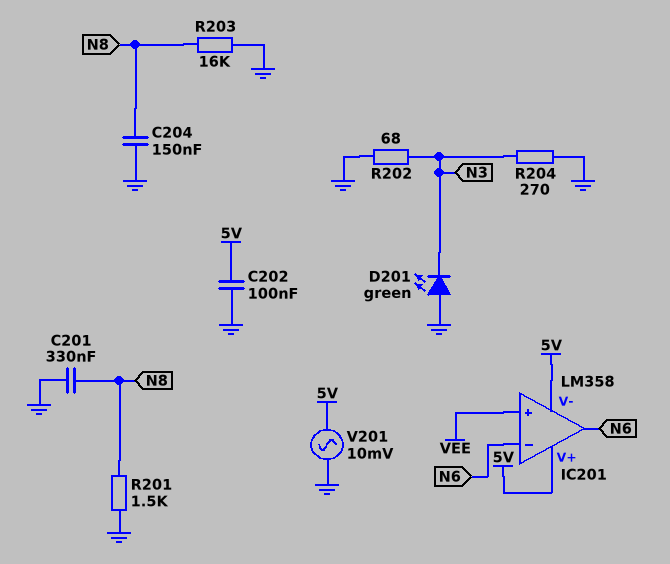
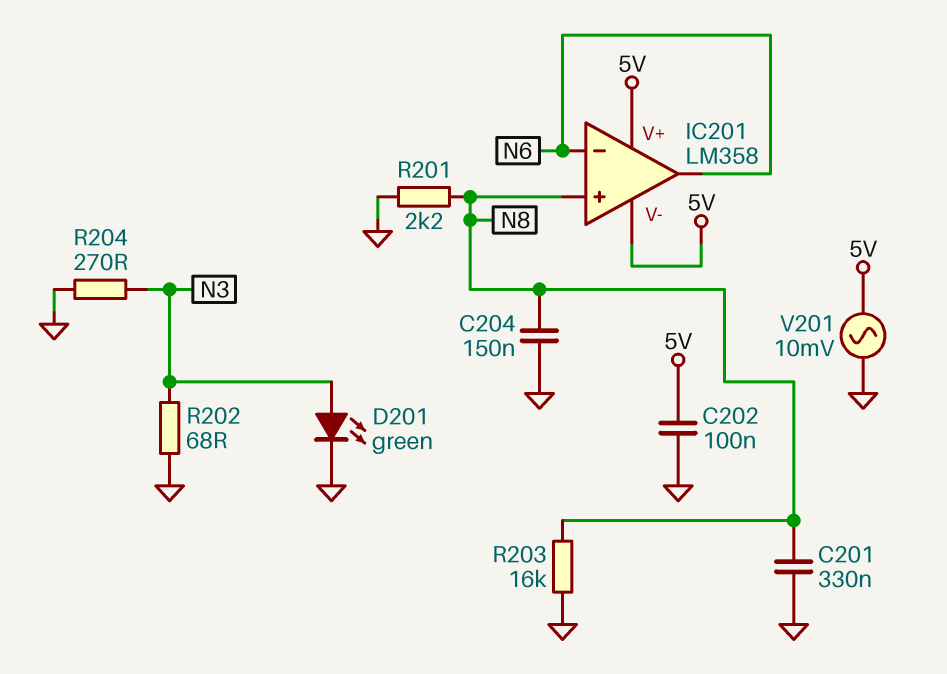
D201: LED green (A GND, K N3) -> LED green (A N3, K GND)
IC201 pin in+: VEE -> N8
R201: 1.5k (GND, N8) -> 2.2k (GND, N8)

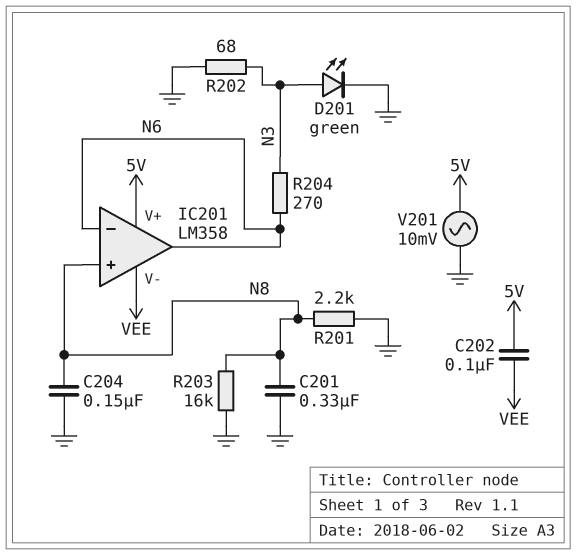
C202: 100nF (5V, GND) -> 100nF (5V, VEE)
IC201 pin V-: 5V -> VEE
R204: 270 (GND, N3) -> 270 (N3, N6)

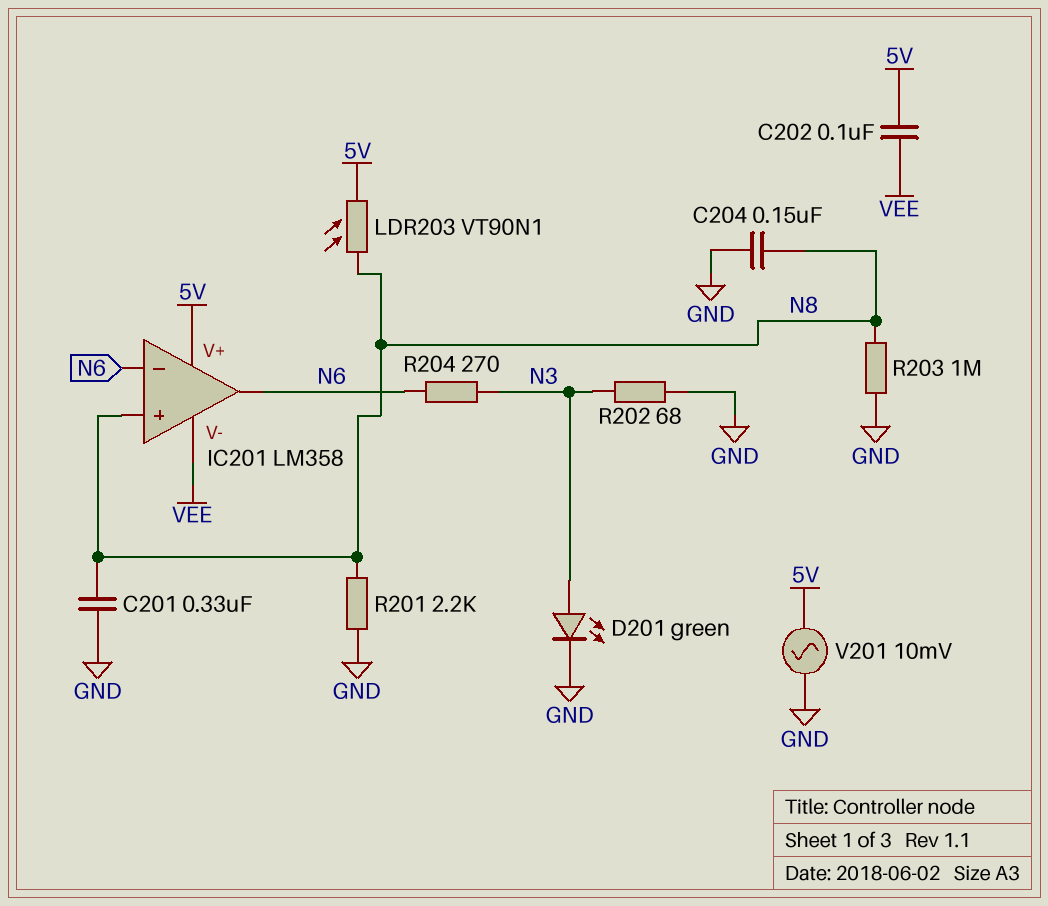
LDR203: none -> VT90N1 (5V, N8)
R203: 16k (GND, N8) -> 1M (GND, N8)

